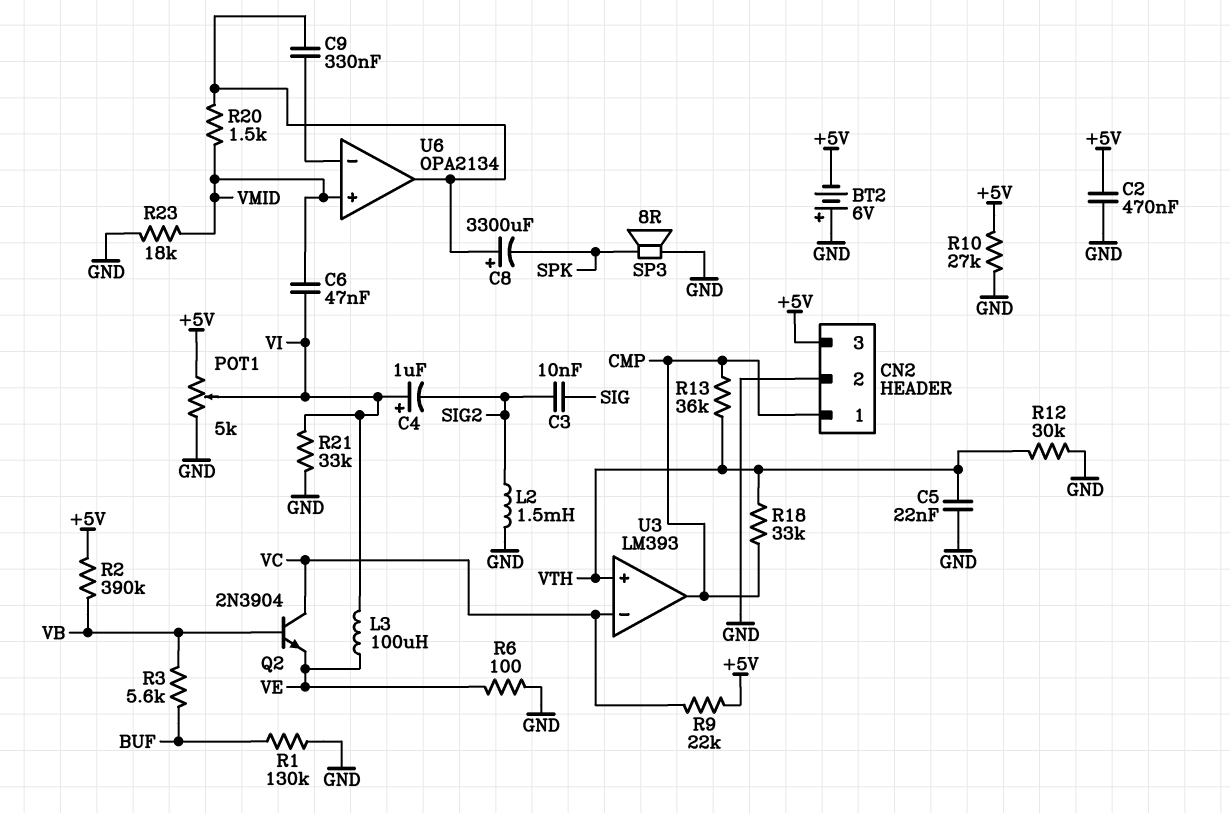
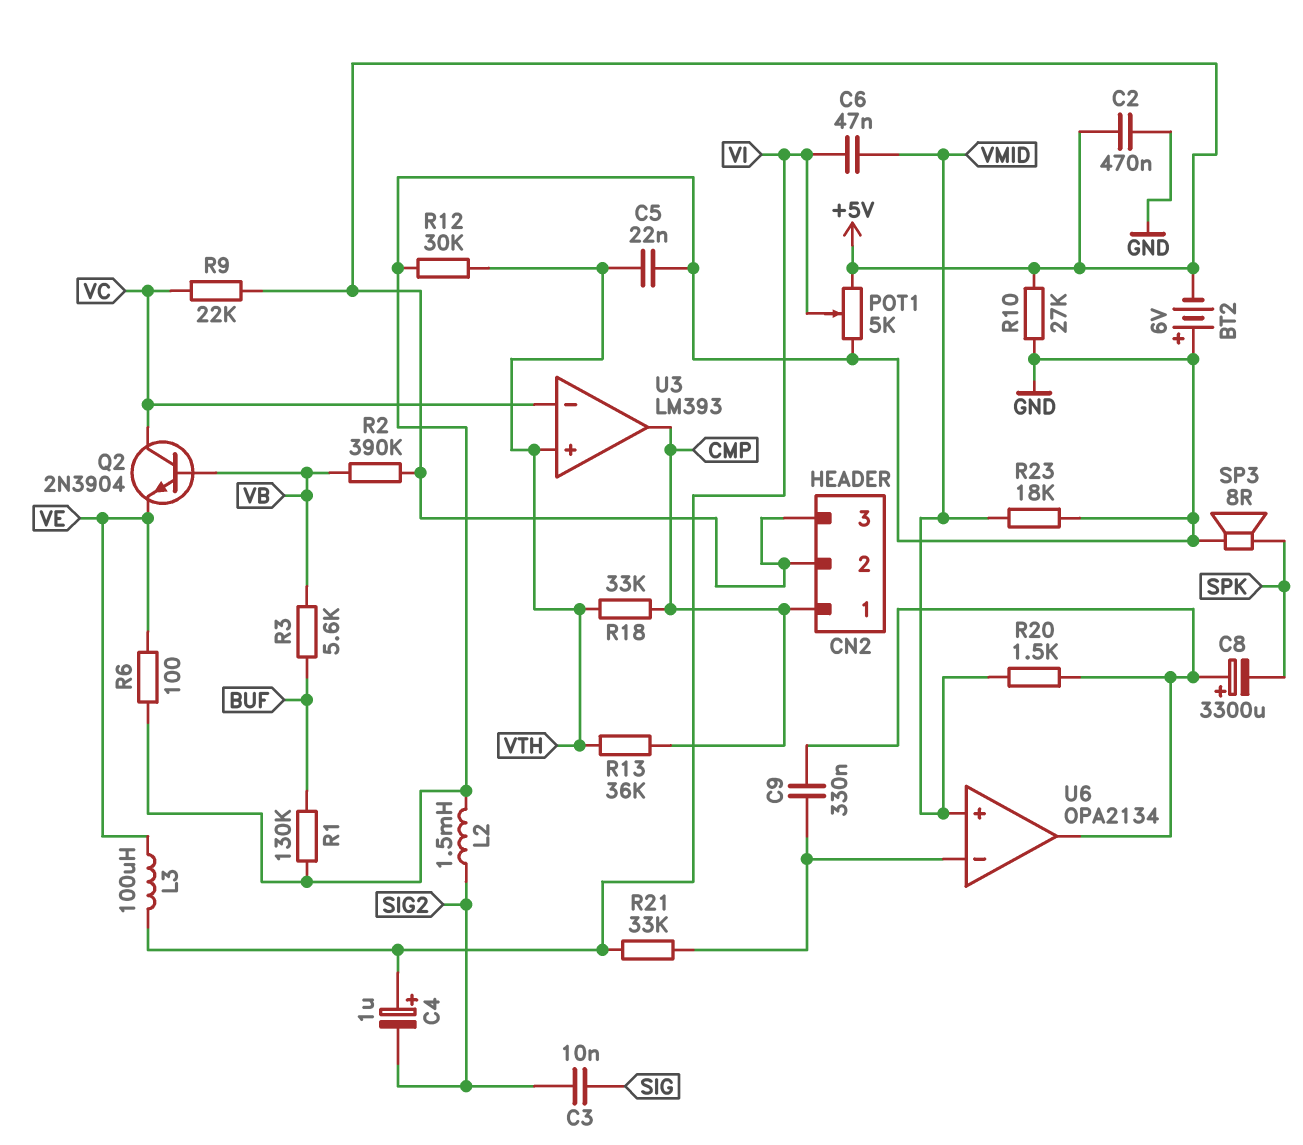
CN2 pin 2: GND -> +5V
R21: 33k (GND, VI) -> 33k (U6/in-, VI)

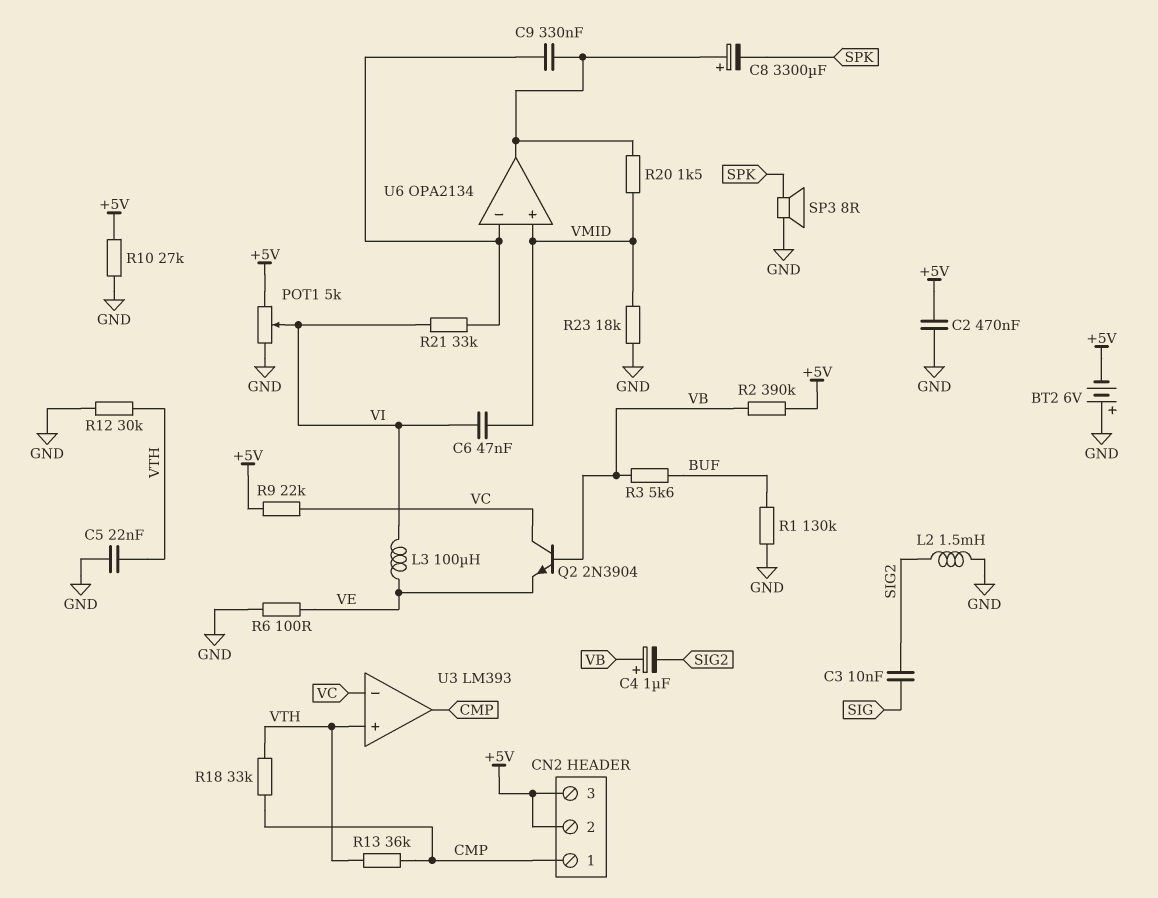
C4: 1uF (plus VI, minus SIG2) -> 1uF (plus VB, minus SIG2)

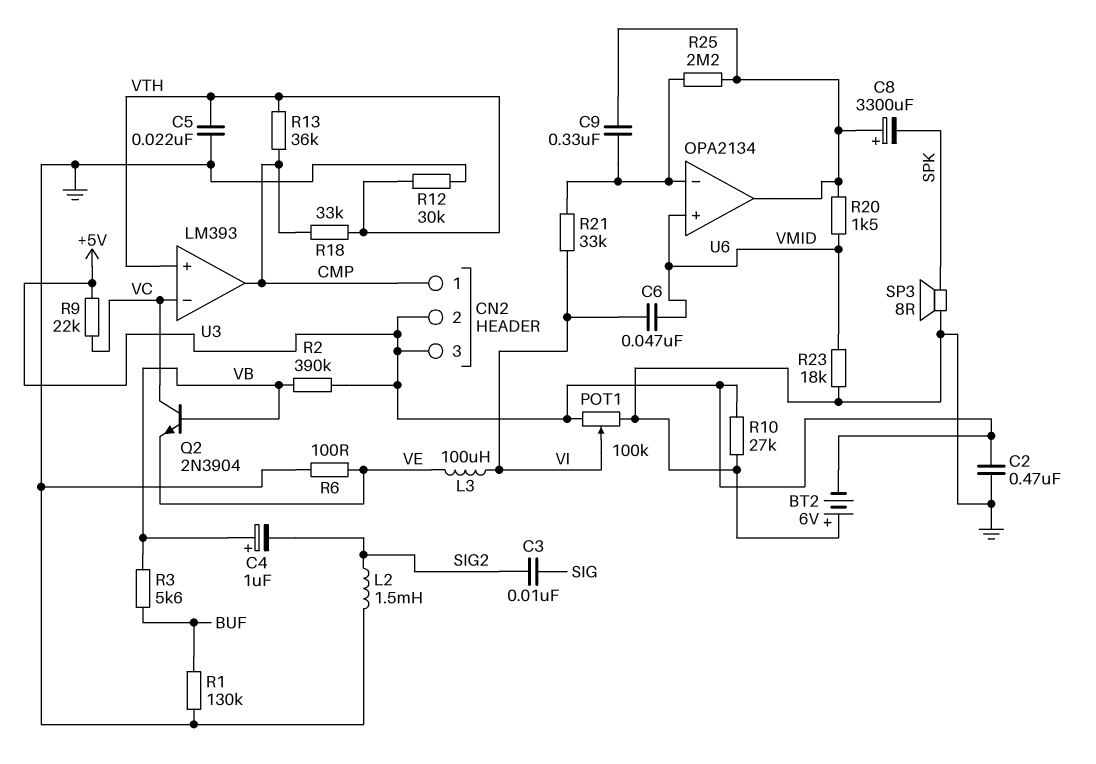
POT1: 5k (+5V, GND, wiper VI) -> 100k (+5V, GND, wiper VI)
R25: none -> 2.2M (U6/in-, U6/out)

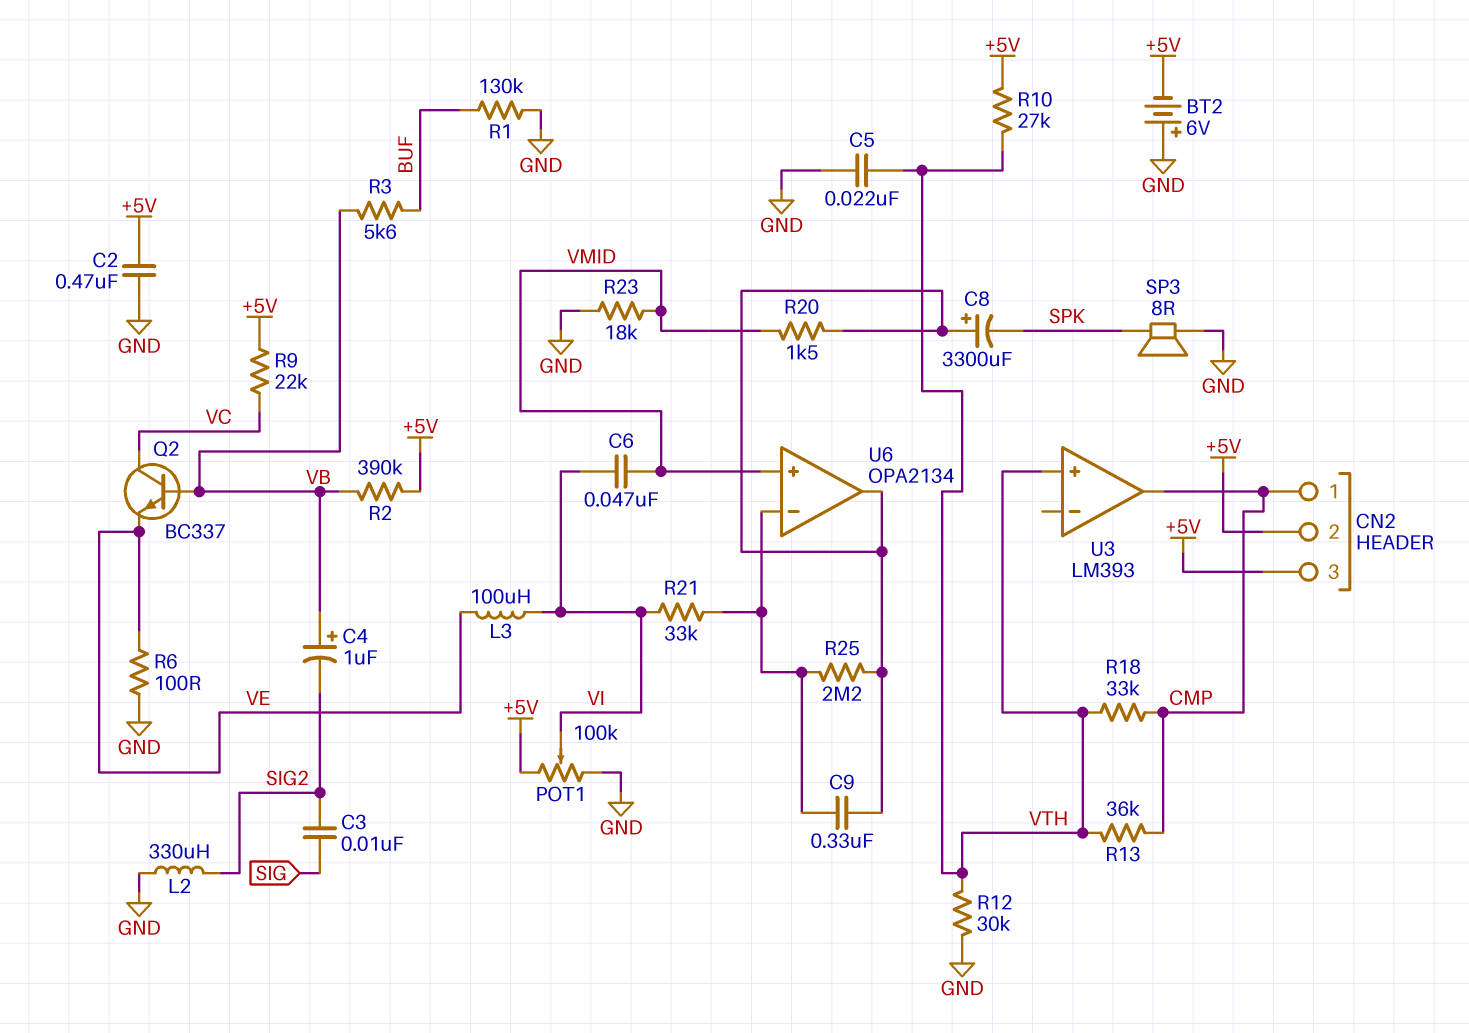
L2: 1.5mH (GND, SIG2) -> 330uH (GND, SIG2)
Q2: NPN 2N3904 (B VB, C VC, E VE) -> NPN BC337 (B VB, C VC, E VE)
R10: 27k (+5V, GND) -> 27k (+5V, VTH)
U3 pin in-: VC -> none

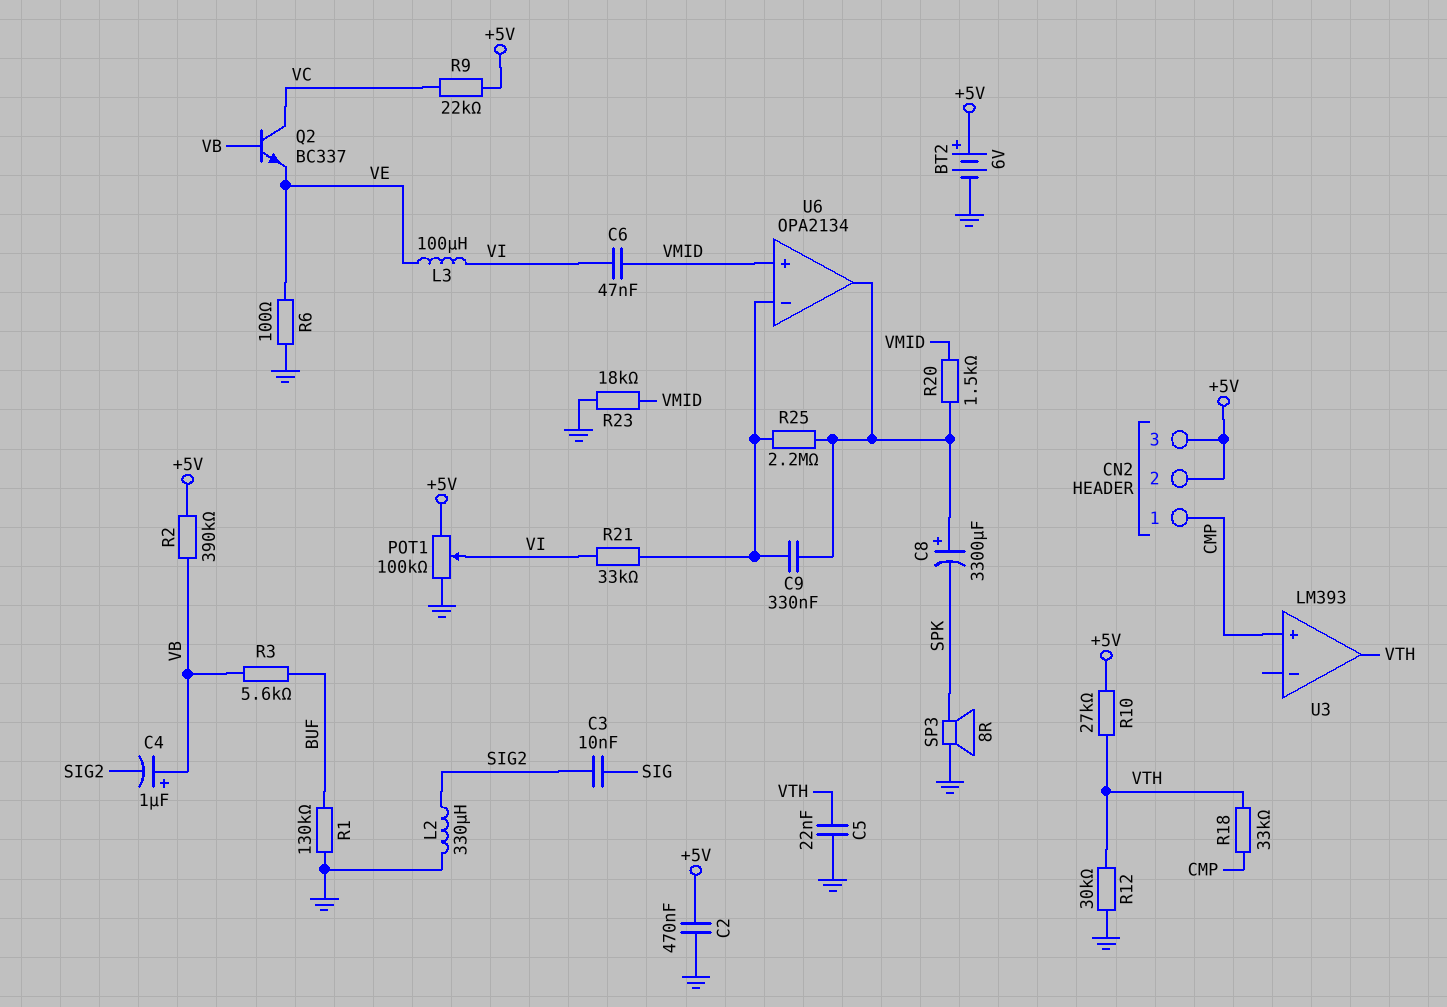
BT2: 6V (plus GND, minus +5V) -> 6V (plus +5V, minus GND)
R13: 36k (CMP, VTH) -> none
U3 pin in+: VTH -> CMP
U3 pin out: CMP -> VTH

